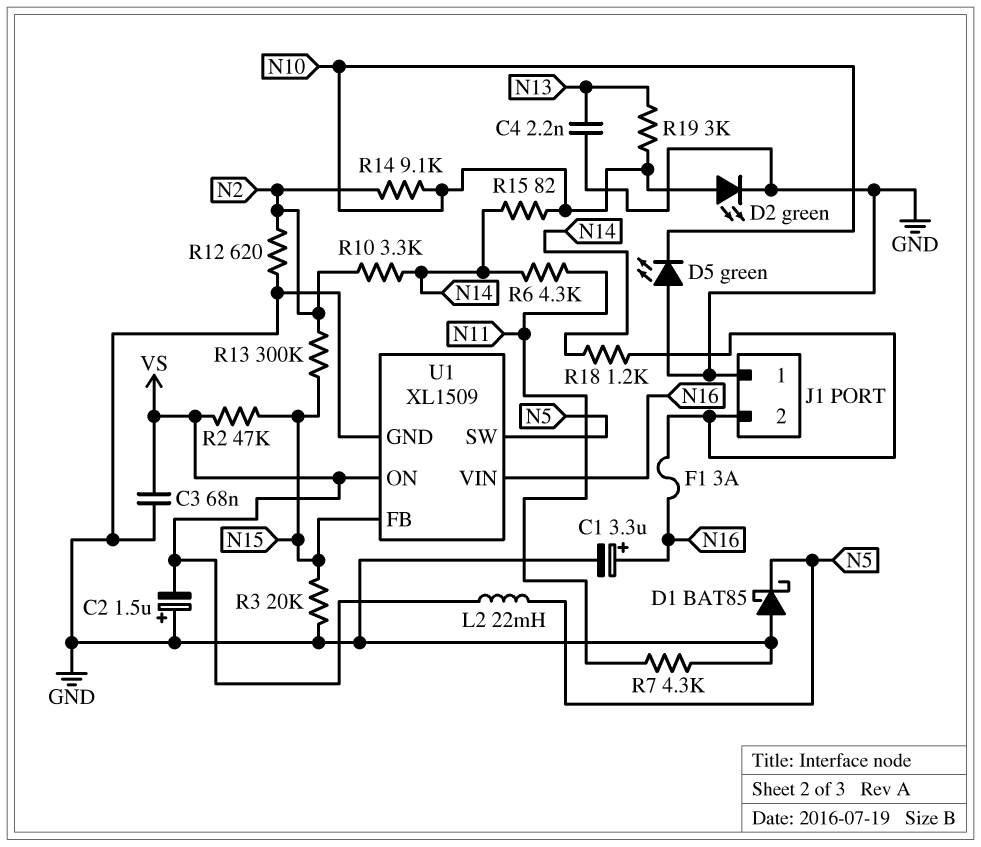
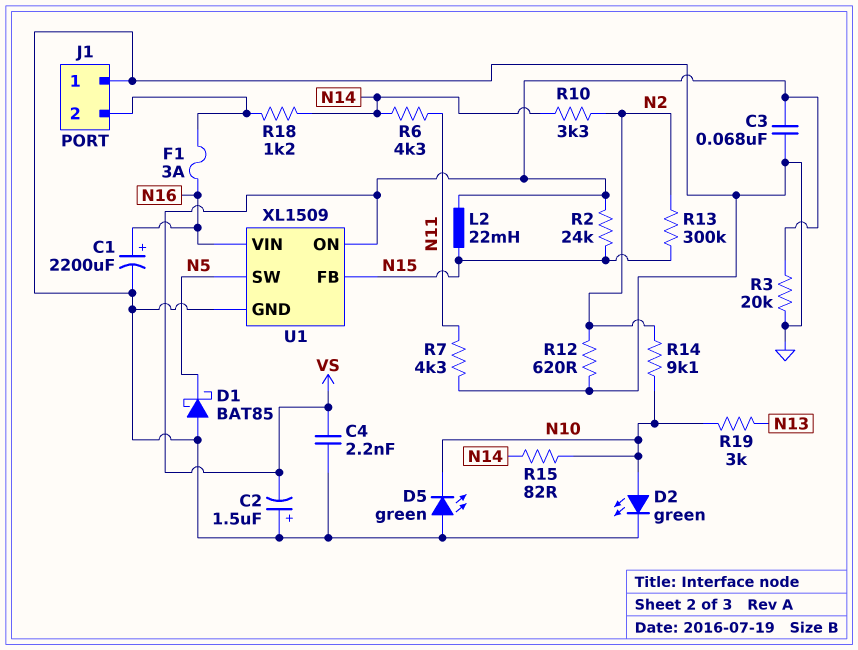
C1: 3.3uF (plus N16, minus GND) -> 2200uF (plus N16, minus GND)
C4: 2.2nF (GND, N13) -> 2.2nF (GND, VS)
L2: 22mH (N5, VS) -> 22mH (N15, VS)
R2: 47k (N15, VS) -> 24k (N15, VS)
R3: 20k (GND, N15) -> 20k (GND, VS)

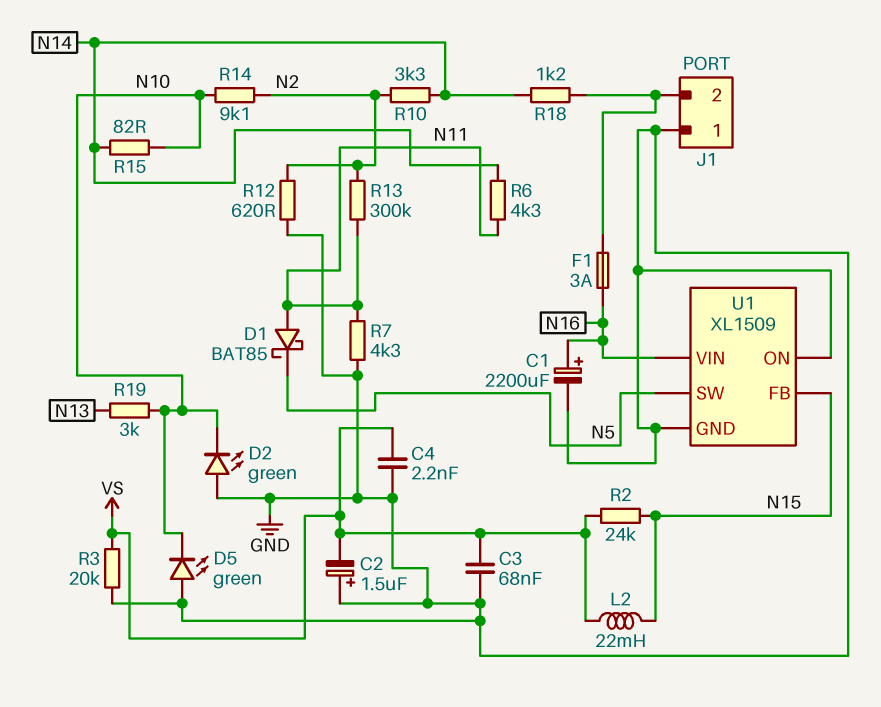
D1: schottky BAT85 (A GND, K N5) -> schottky BAT85 (A N11, K N5)
D2: LED green (A N10, K GND) -> LED green (A GND, K N10)
R13: 300k (N2, N15) -> 300k (N2, N11)
U1 pin ON: VS -> GND

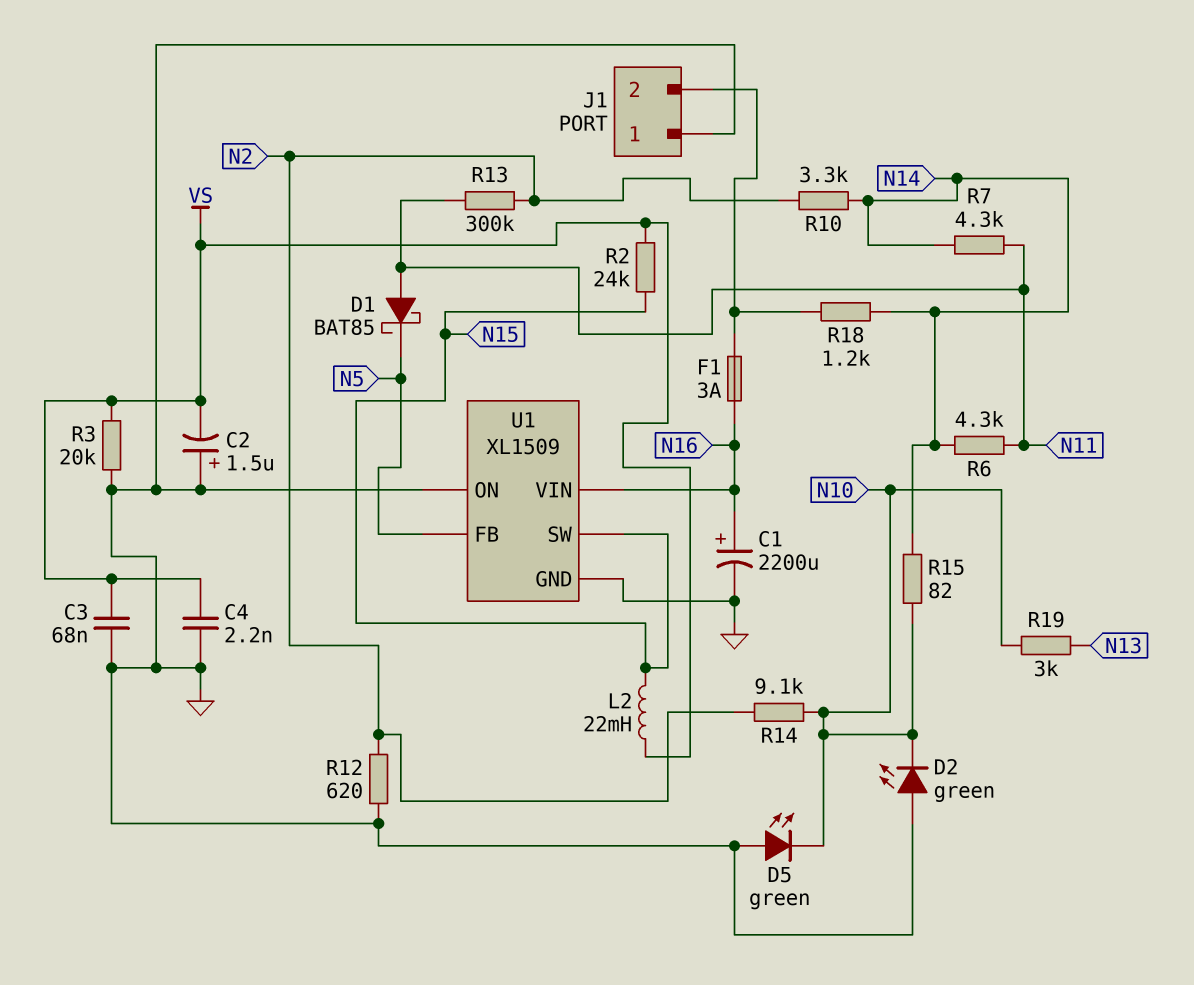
R7: 4.3k (GND, N11) -> 4.3k (N11, N14)
U1 pin FB: N15 -> N5
U1 pin SW: N5 -> N15

